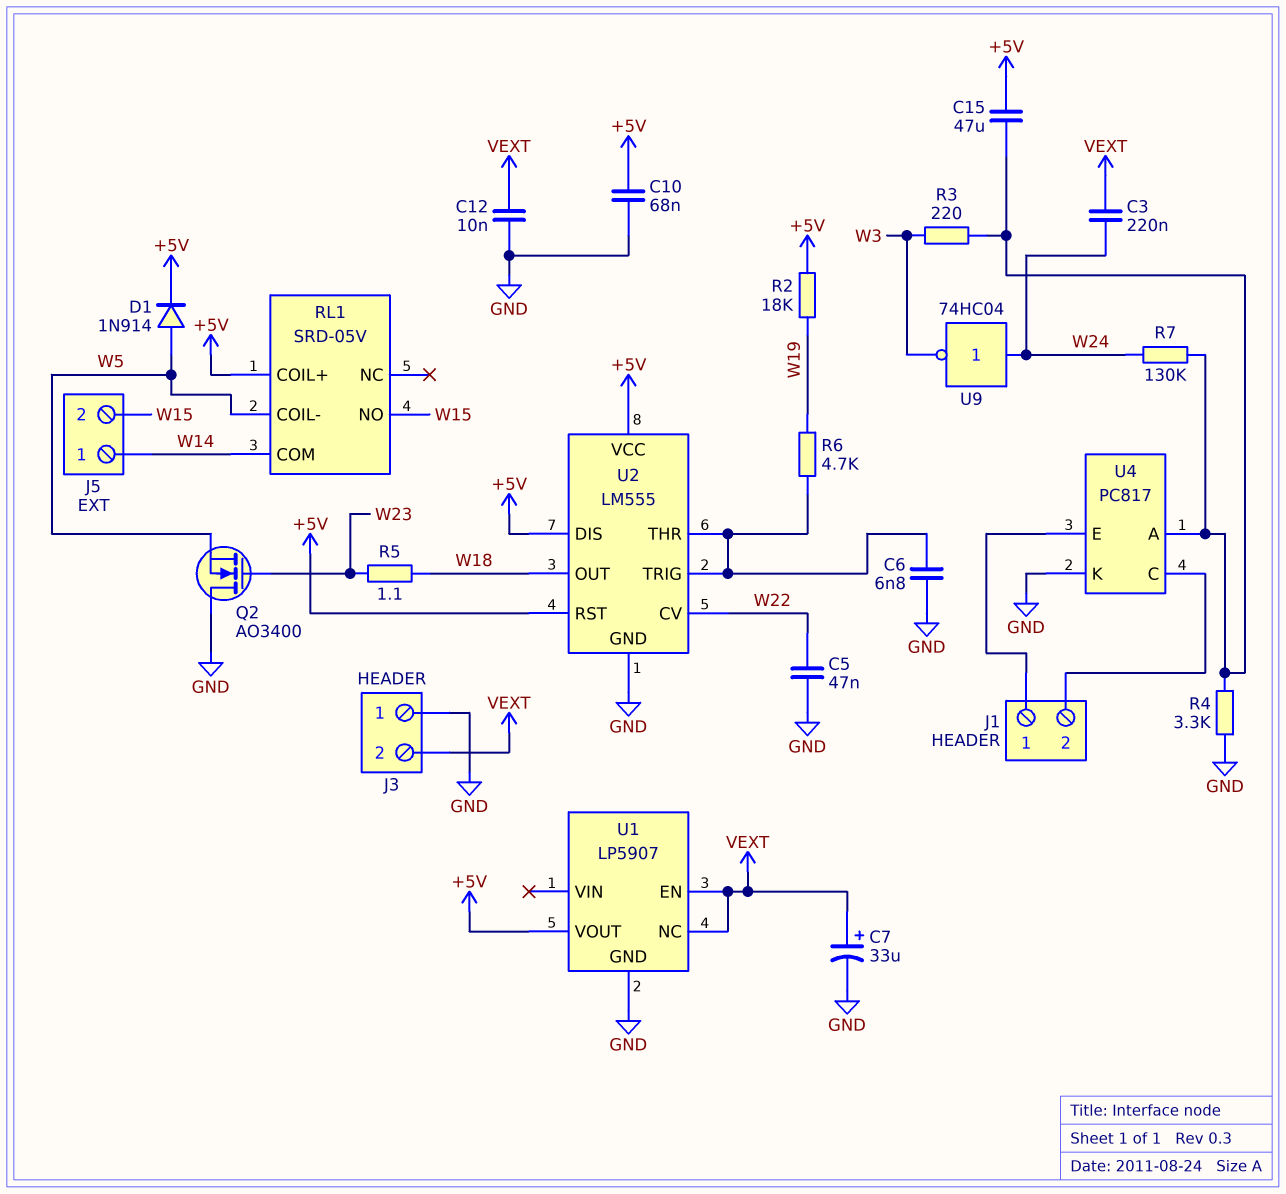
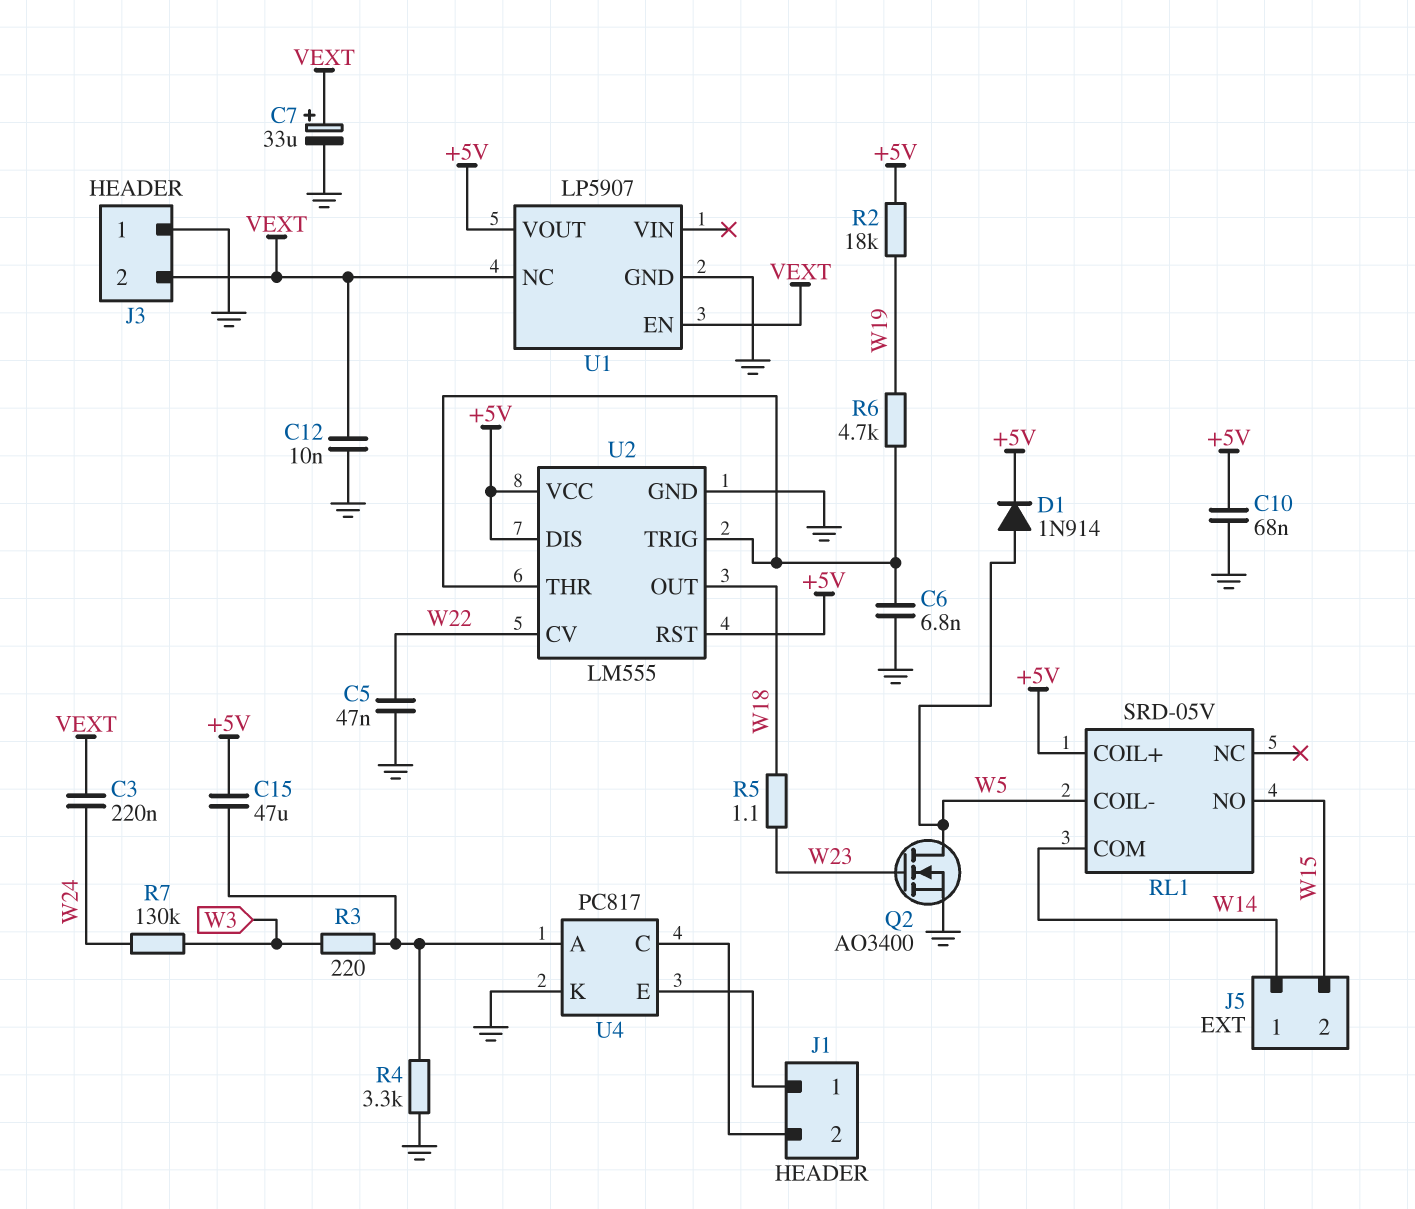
Q2: NMOS AO3400 (G W23, D GND, S W5) -> NMOS AO3400 (G W23, D W5, S GND)
R7: 130k (U4/A, W24) -> 130k (W3, W24)
U9: NOT 74HC04 (in W24, out W3) -> none

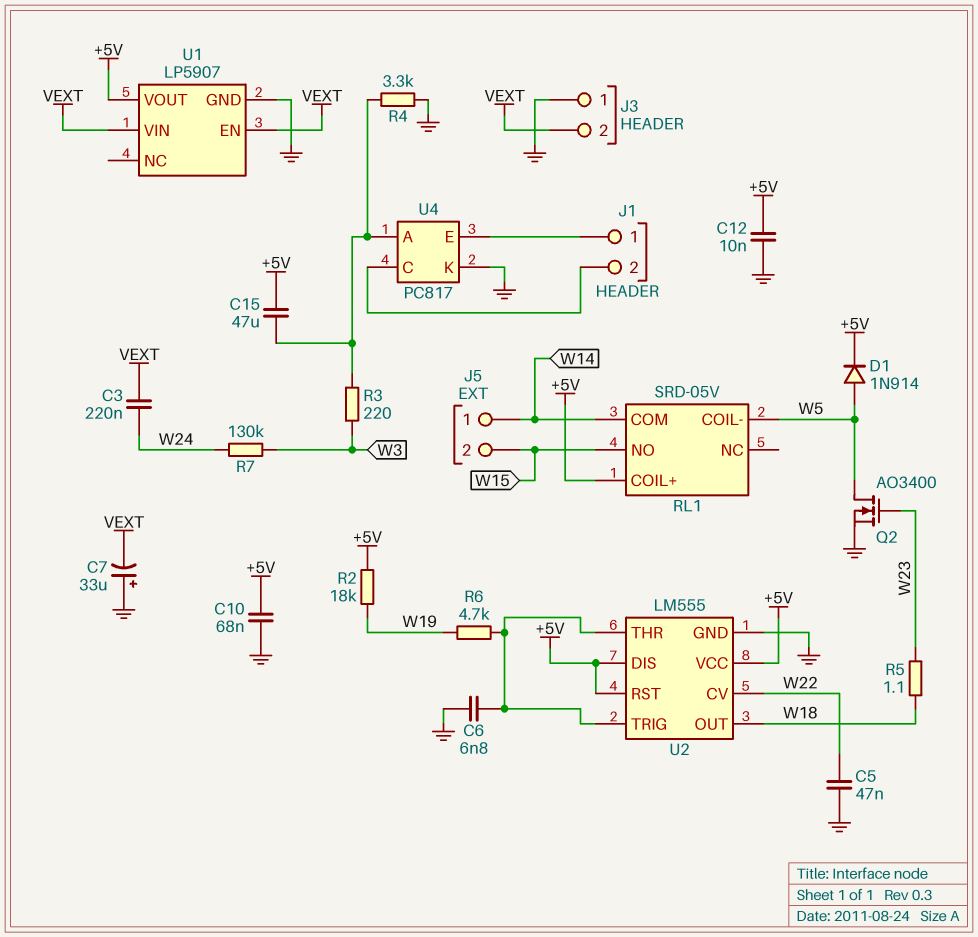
C7: 33uF (plus VEXT, minus GND) -> 33uF (plus GND, minus VEXT)
C12: 10nF (GND, VEXT) -> 10nF (+5V, GND)
U1 pin NC: VEXT -> none
U1 pin VIN: none -> VEXT

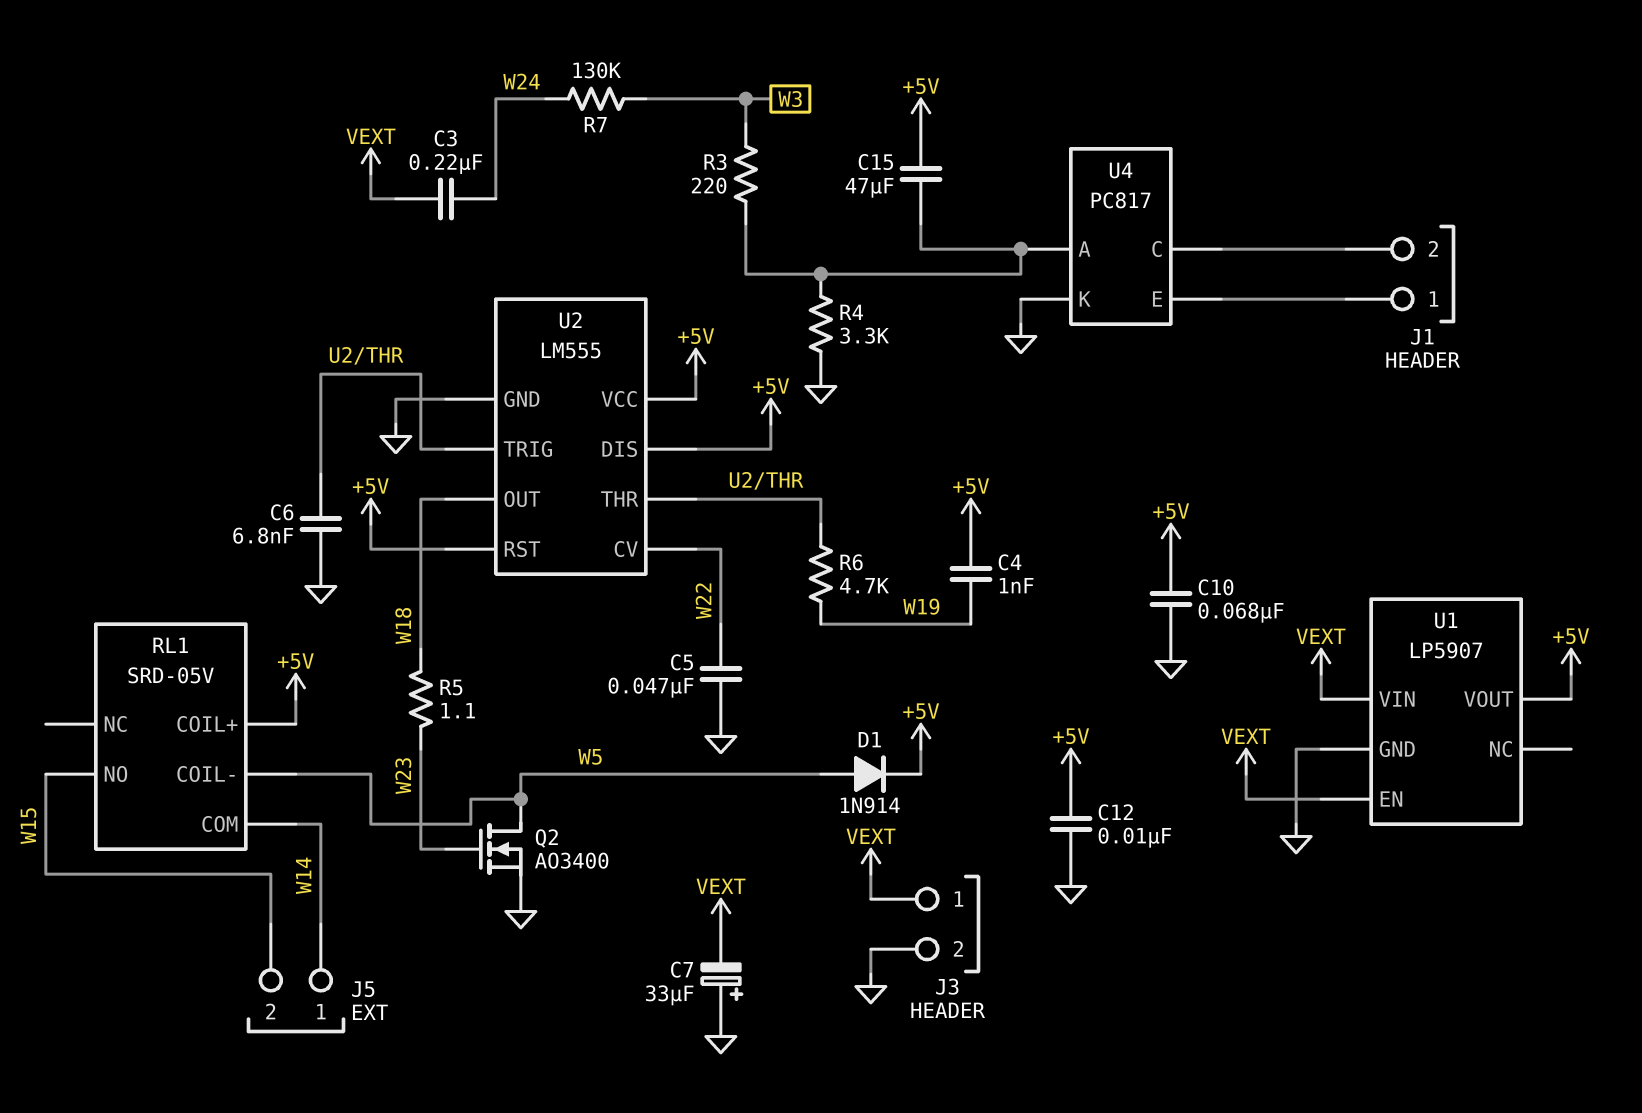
C4: none -> 1nF (+5V, W19)
J3 pin 1: GND -> VEXT
J3 pin 2: VEXT -> GND
R2: 18k (+5V, W19) -> none

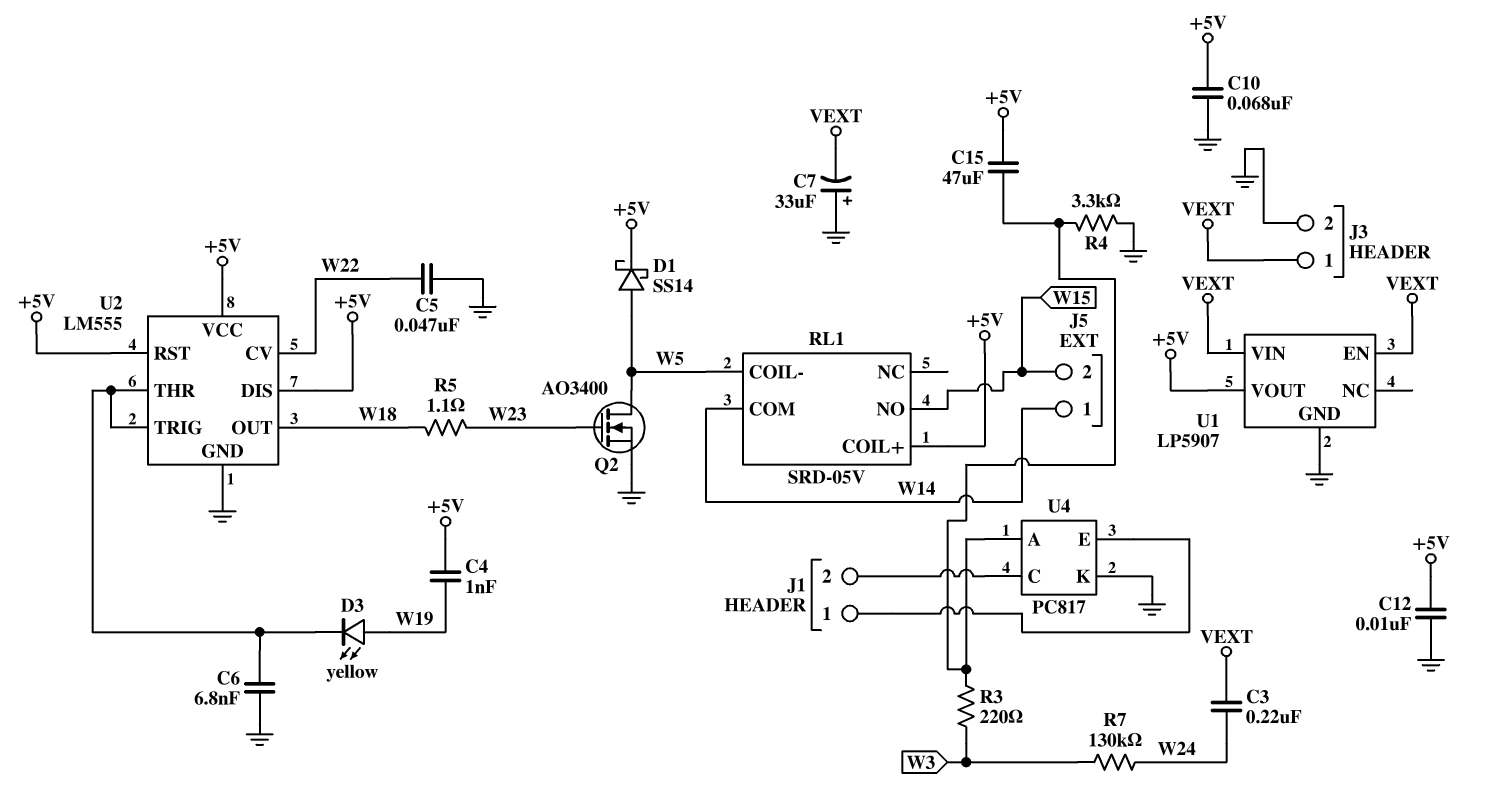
D1: diode 1N914 (A W5, K +5V) -> schottky SS14 (A W5, K +5V)
D3: none -> LED yellow (A W19, K U2/THR)
R6: 4.7k (U2/THR, W19) -> none

